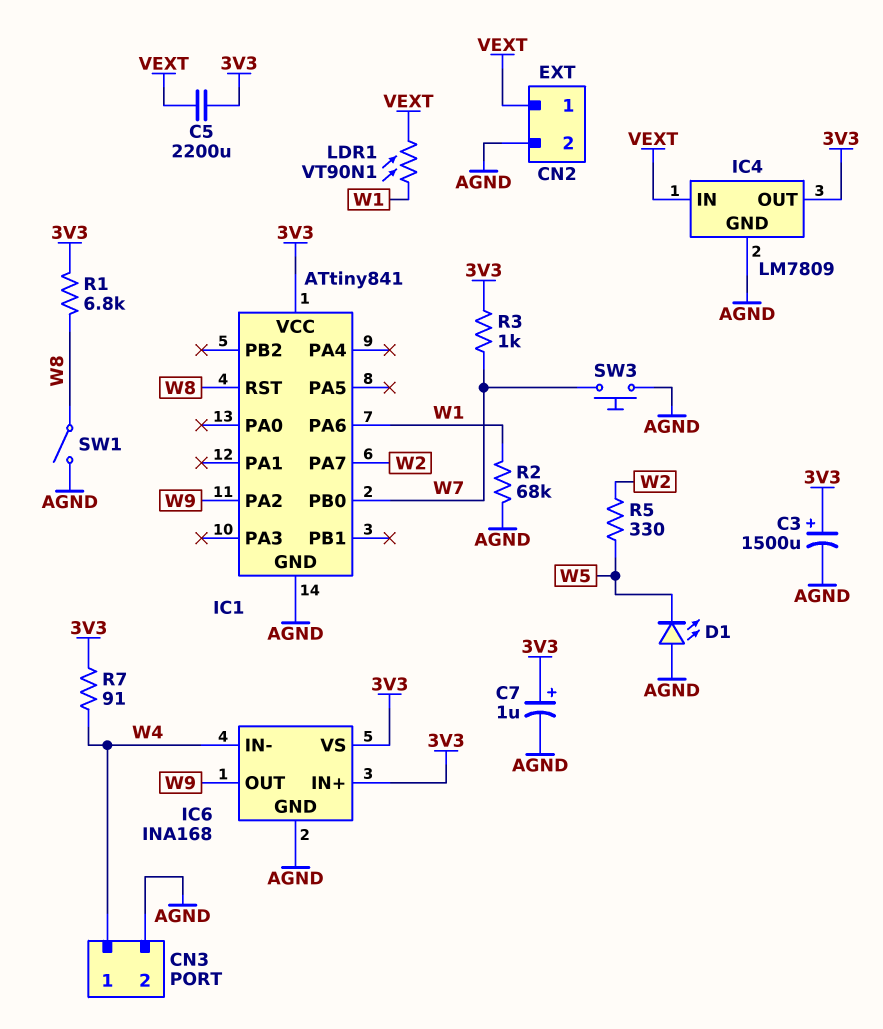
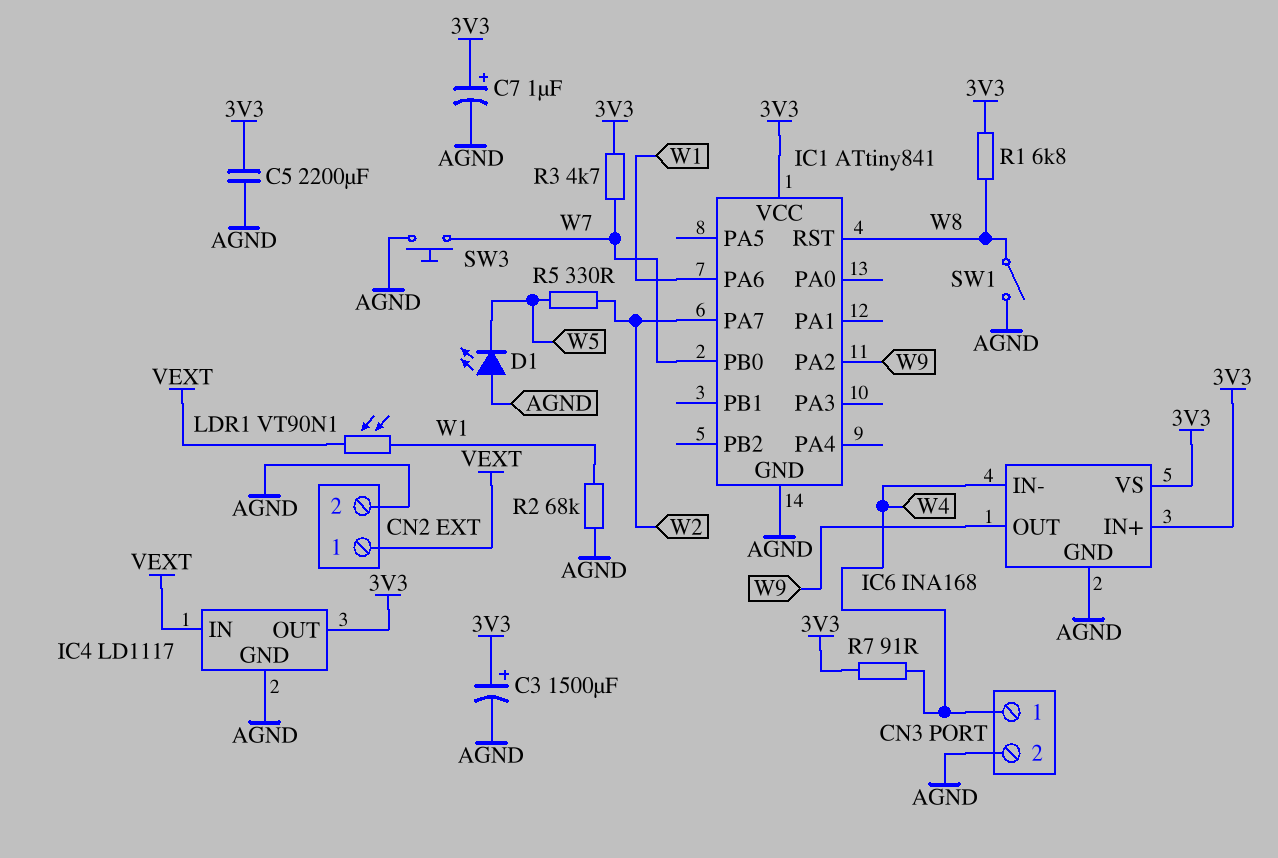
C5: 2200uF (3V3, VEXT) -> 2200uF (3V3, AGND)
IC4: LM7809 -> LD1117
R3: 1k (3V3, W7) -> 4.7k (3V3, W7)

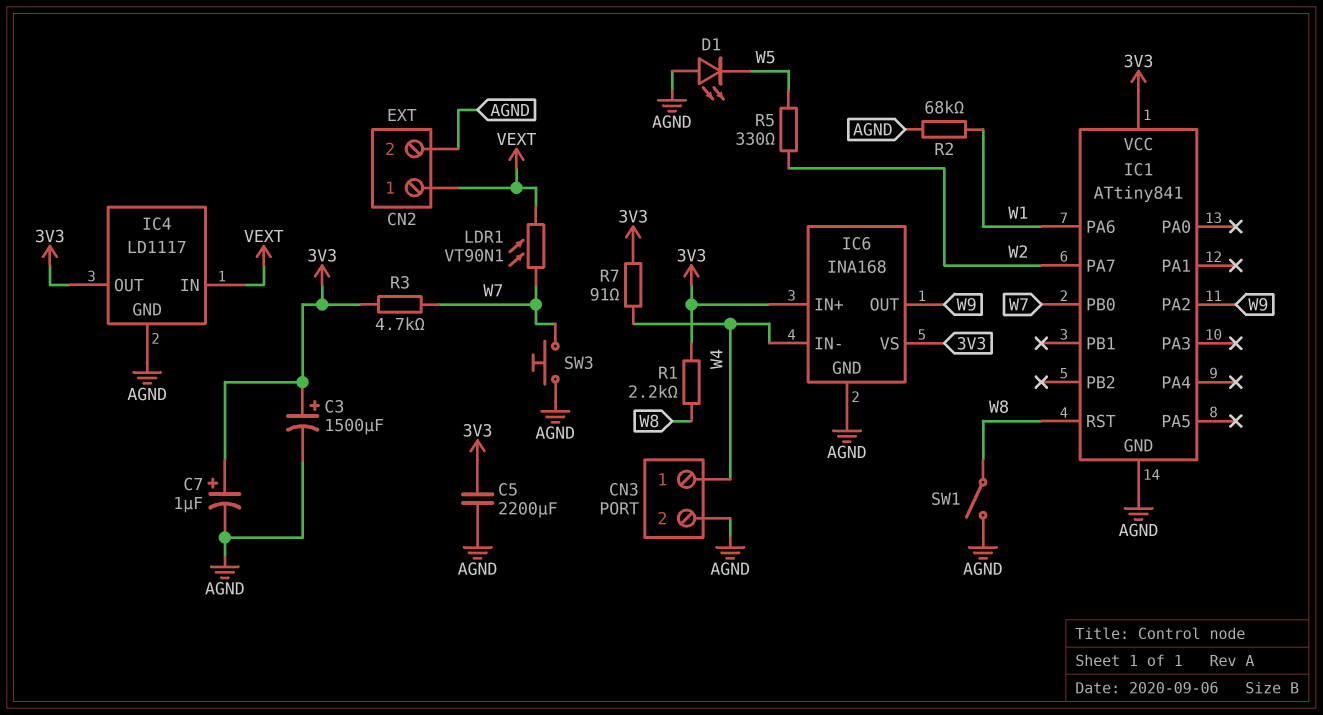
LDR1: VT90N1 (VEXT, W1) -> VT90N1 (VEXT, W7)
R1: 6.8k (3V3, W8) -> 2.2k (3V3, W8)

